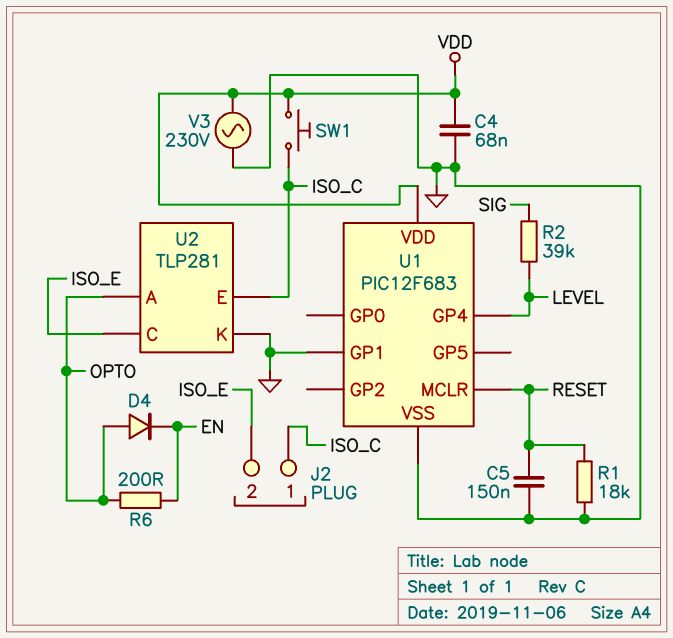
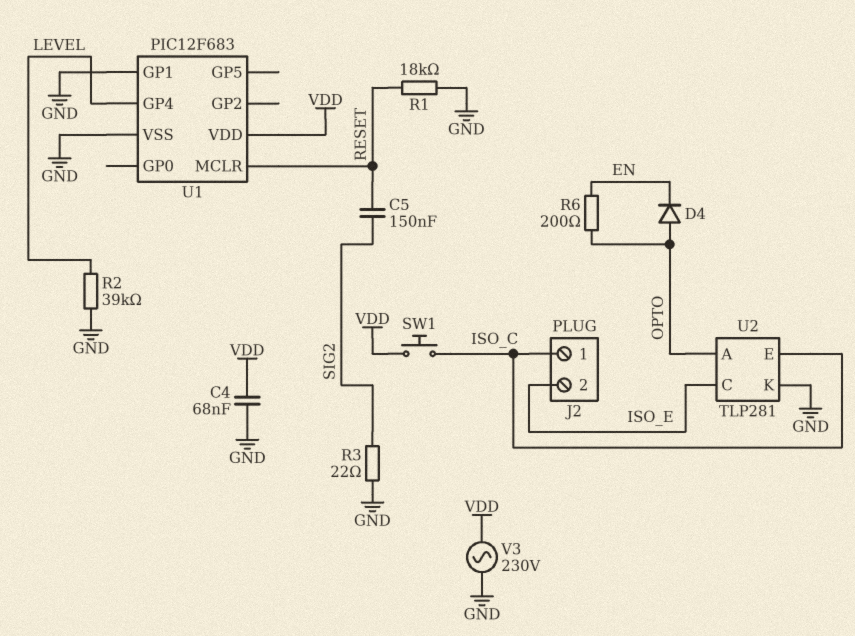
C5: 150nF (GND, RESET) -> 150nF (RESET, SIG2)
R2: 39k (LEVEL, SIG) -> 39k (GND, LEVEL)
R3: none -> 22 (GND, SIG2)

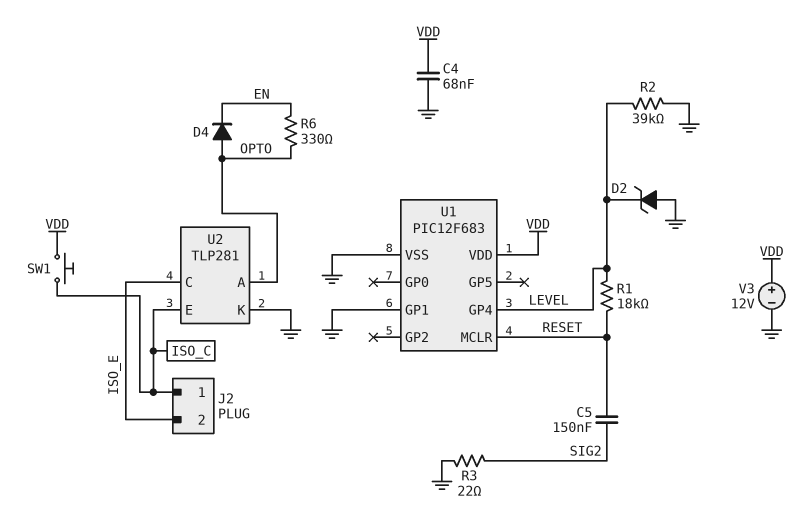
D2: none -> zener (A GND, K LEVEL)
R1: 18k (GND, RESET) -> 18k (LEVEL, RESET)
R6: 200 (EN, OPTO) -> 330 (EN, OPTO)
V3: AC 230V (GND, VDD) -> 12V (plus VDD, minus GND)

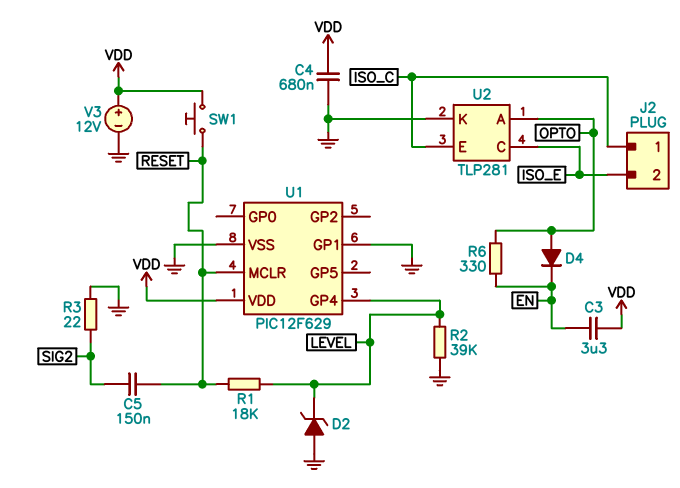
C3: none -> 3.3uF (EN, VDD)
C4: 68nF (GND, VDD) -> 680nF (GND, VDD)
SW1: button (ISO_C, VDD) -> button (RESET, VDD)
U1: PIC12F683 -> PIC12F629

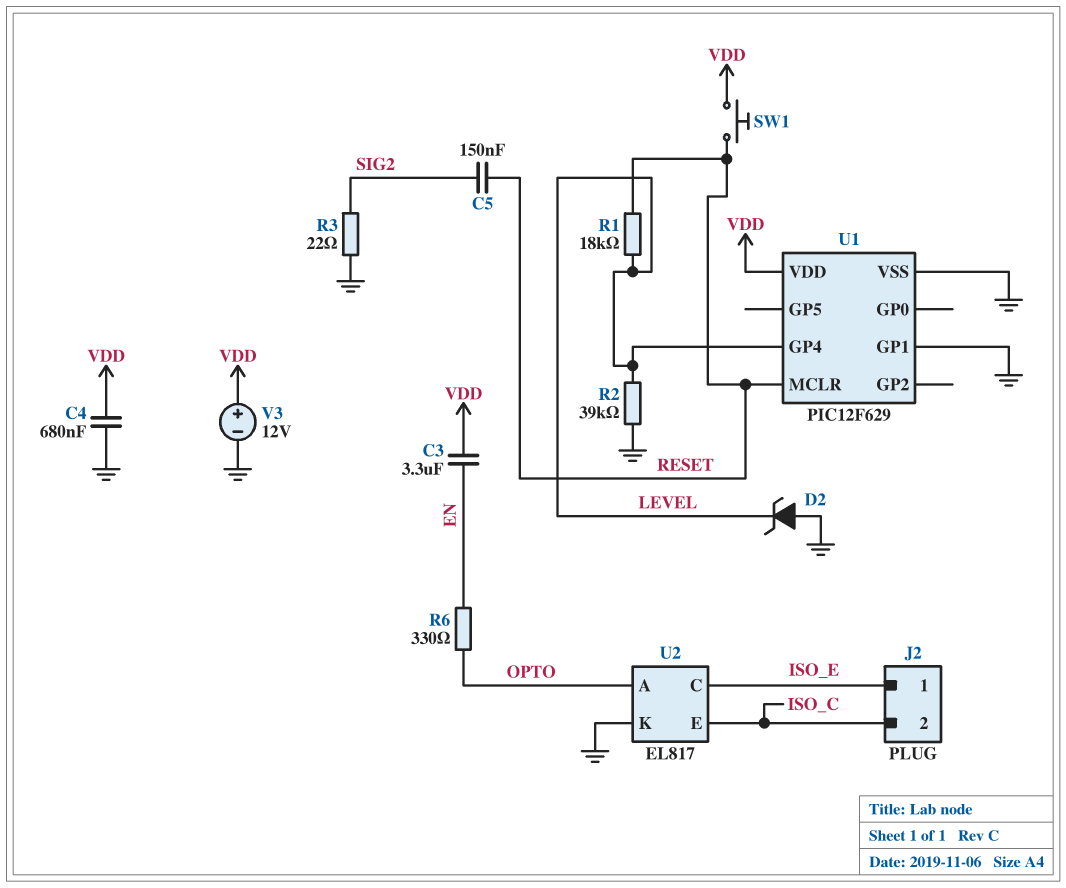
D4: diode (A OPTO, K EN) -> none
J2 pin 1: ISO_C -> ISO_E
J2 pin 2: ISO_E -> ISO_C
U2: TLP281 -> EL817

